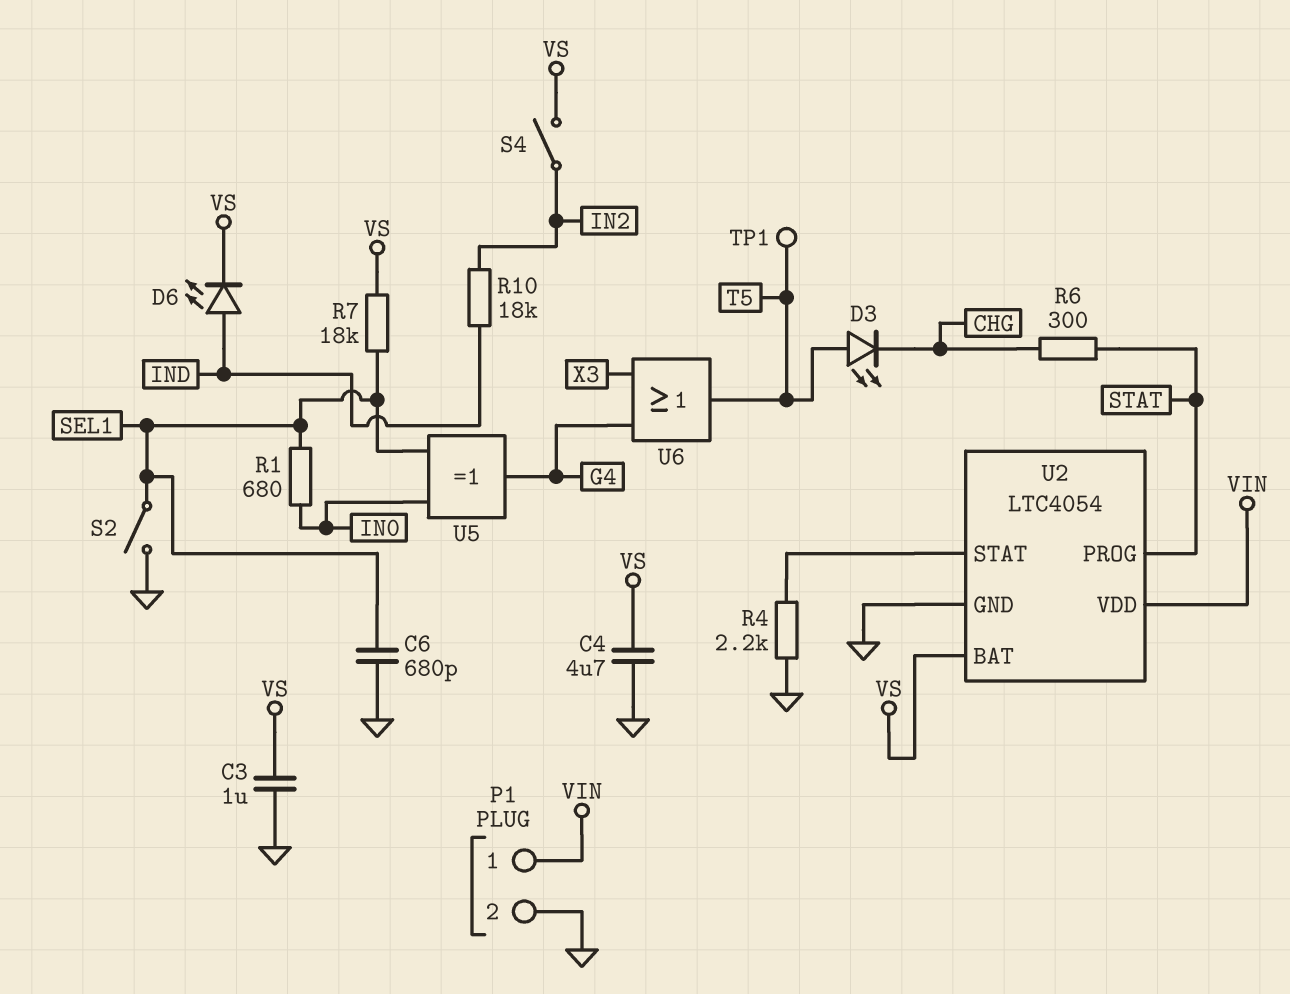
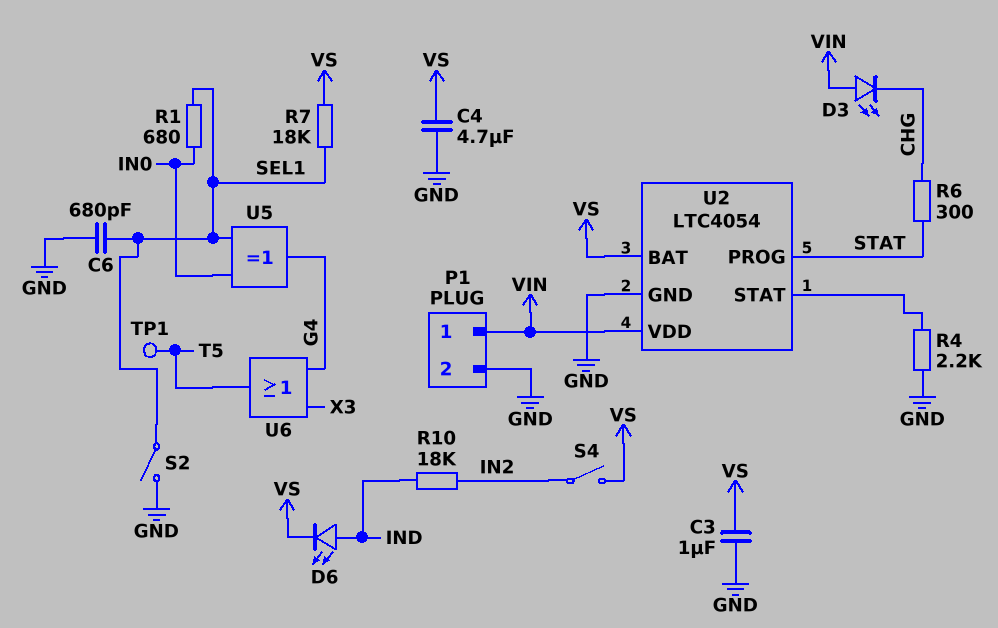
D3: LED (A T5, K CHG) -> LED (A VIN, K CHG)

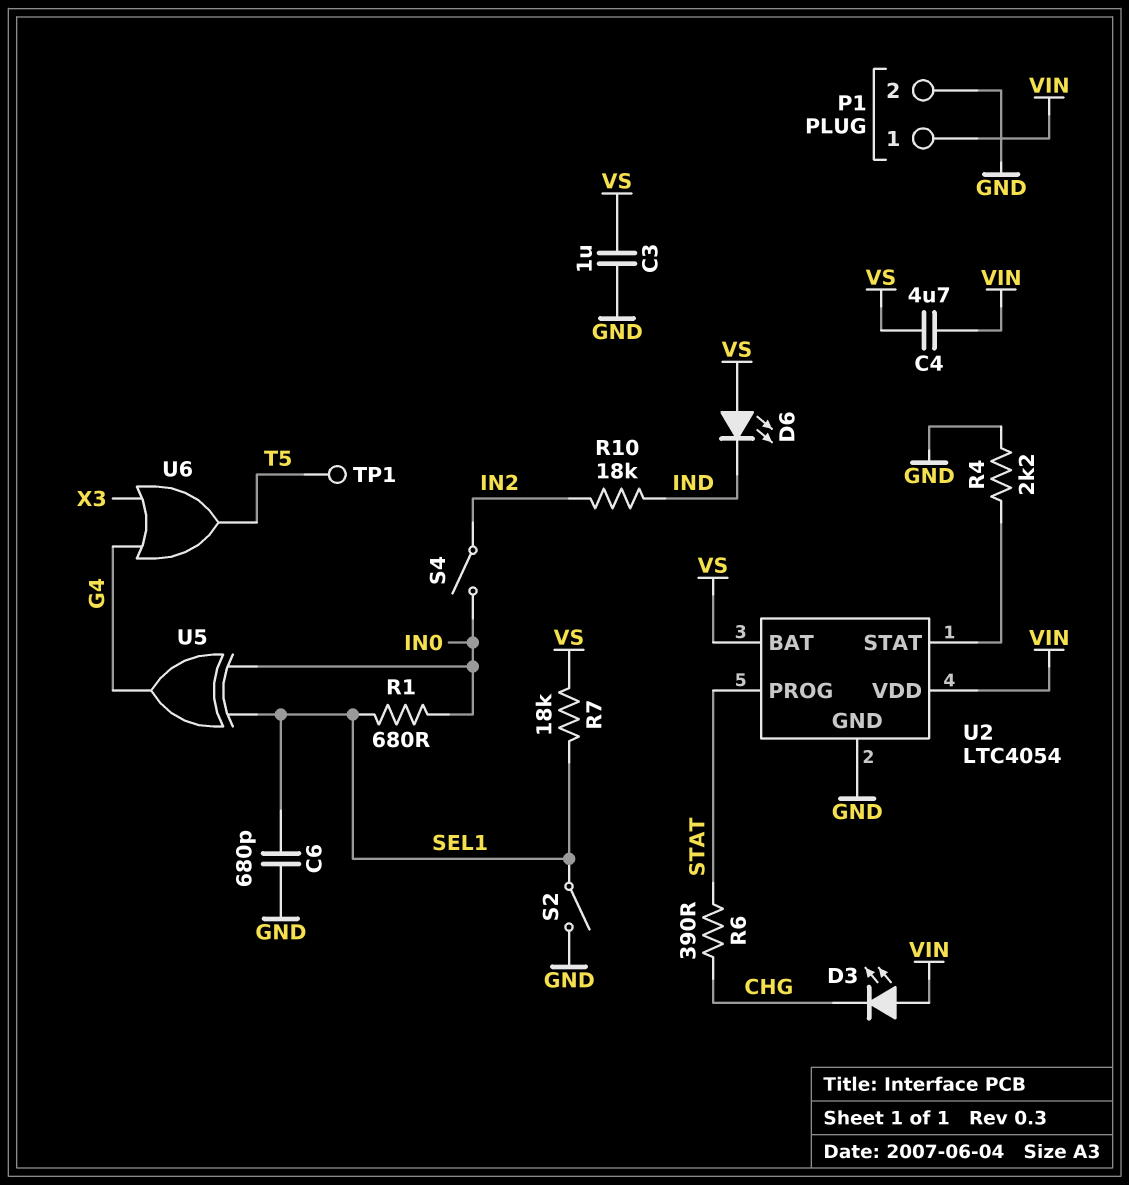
C4: 4.7uF (GND, VS) -> 4.7uF (VIN, VS)
D6: LED (A IND, K VS) -> LED (A VS, K IND)
R6: 300 (CHG, STAT) -> 390 (CHG, STAT)
S4: switch (IN2, VS) -> switch (IN0, IN2)

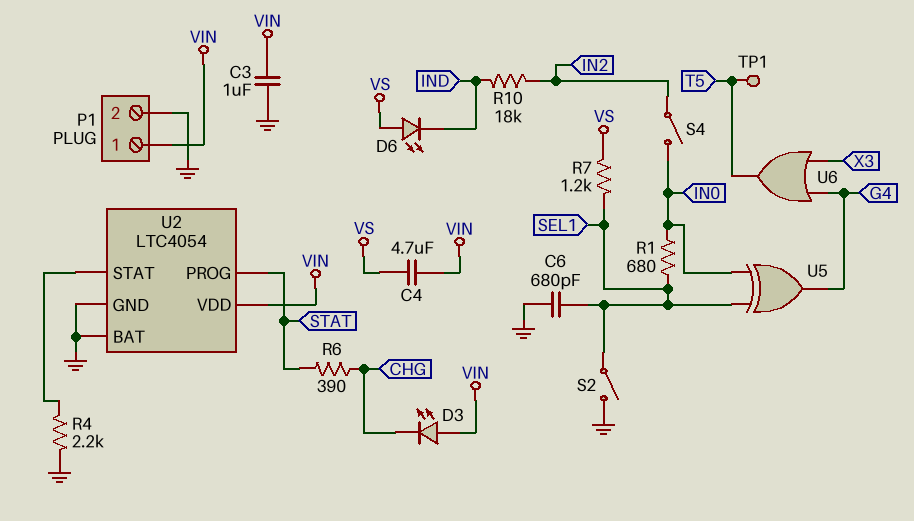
C3: 1uF (GND, VS) -> 1uF (GND, VIN)
R7: 18k (SEL1, VS) -> 1.2k (SEL1, VS)
U2 pin BAT: VS -> GND

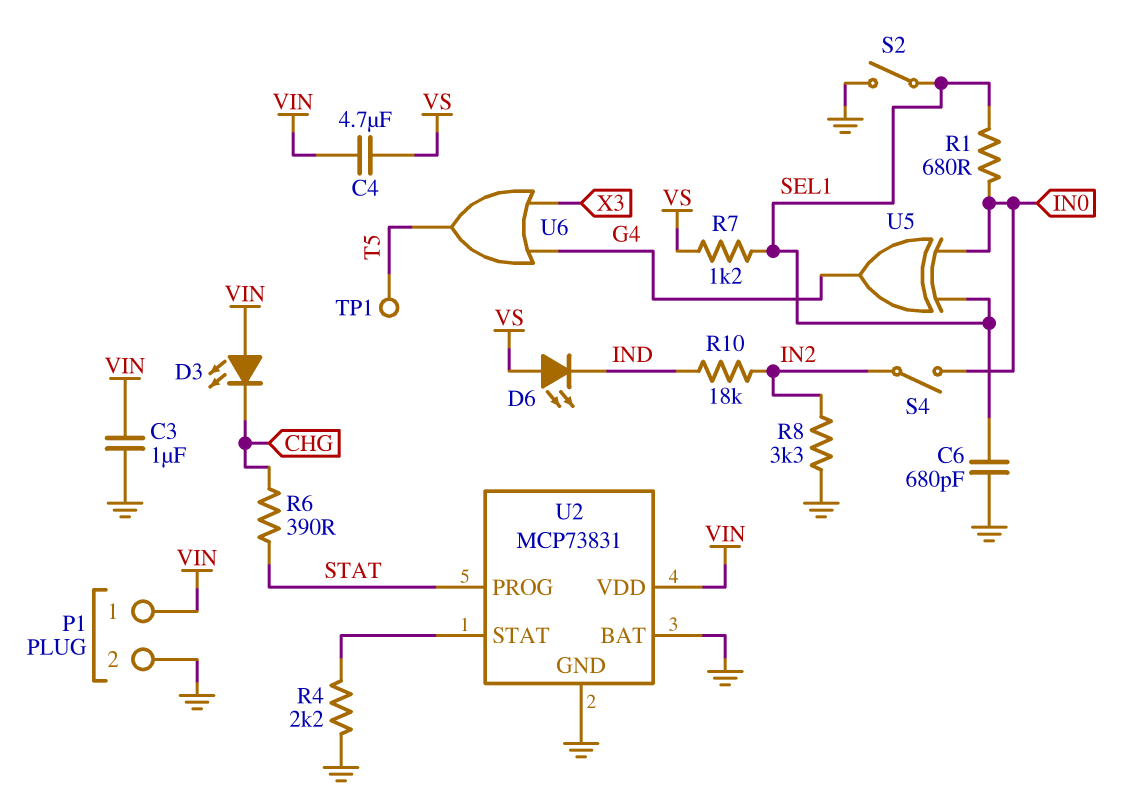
R8: none -> 3.3k (GND, IN2)
U2: LTC4054 -> MCP73831

